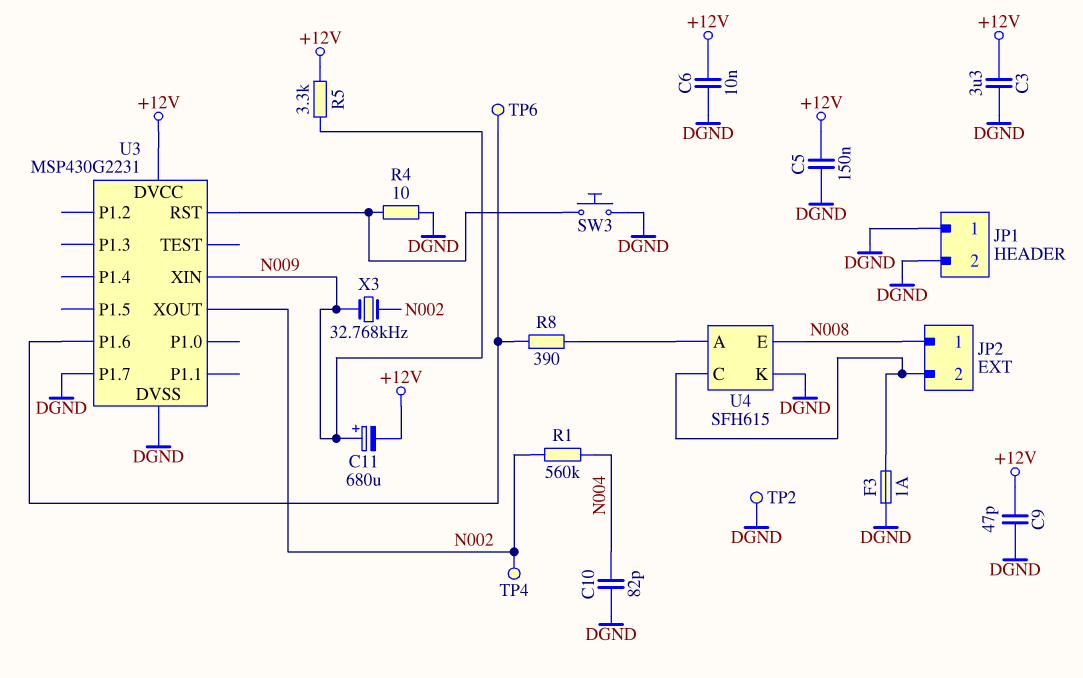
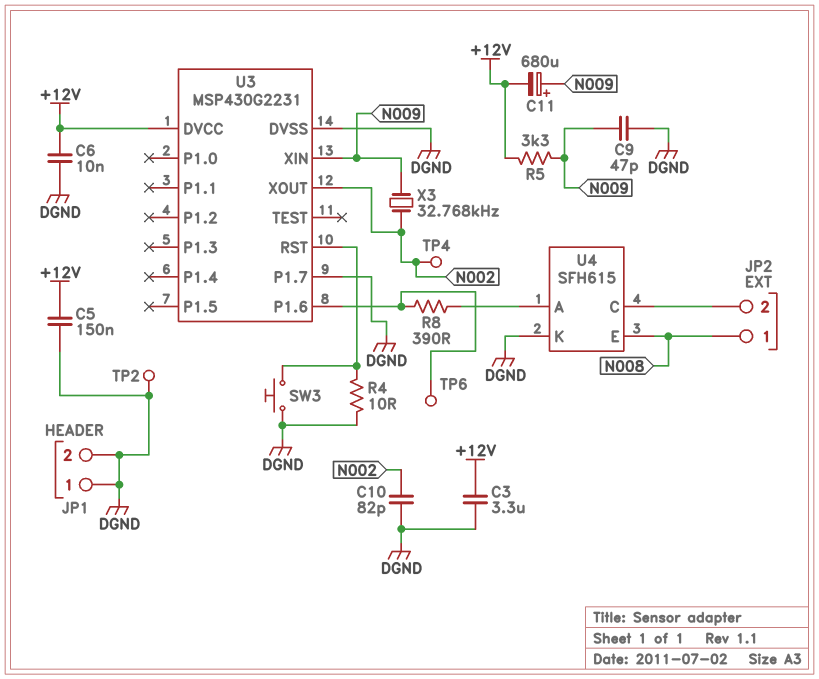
C9: 47pF (+12V, DGND) -> 47pF (DGND, N009)
C10: 82pF (DGND, N004) -> 82pF (DGND, N002)
F3: 1A (DGND, JP2/2) -> none
R1: 560k (N002, N004) -> none

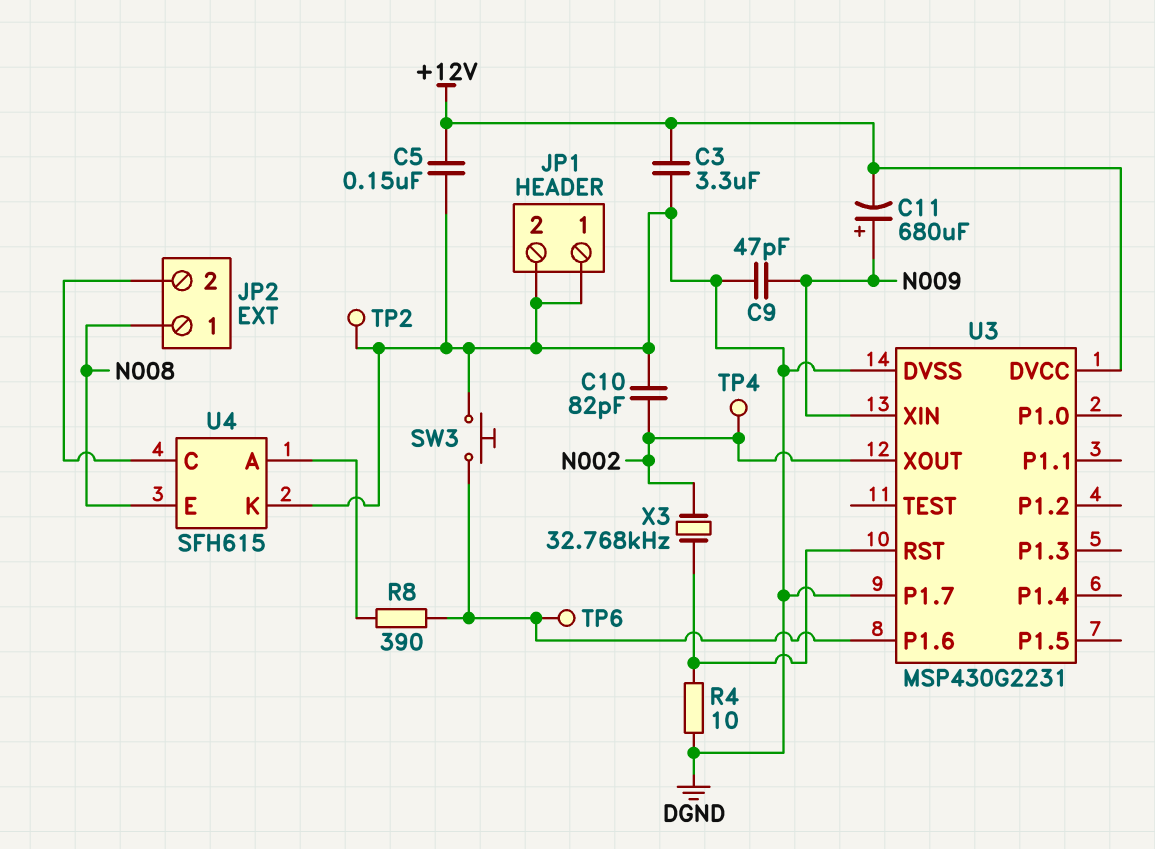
C6: 10nF (+12V, DGND) -> none
R5: 3.3k (+12V, N009) -> none
SW3: button (DGND, U3/RST) -> button (DGND, U3/P1.6)
X3: 32.768kHz (N002, N009) -> 32.768kHz (N002, U3/RST)

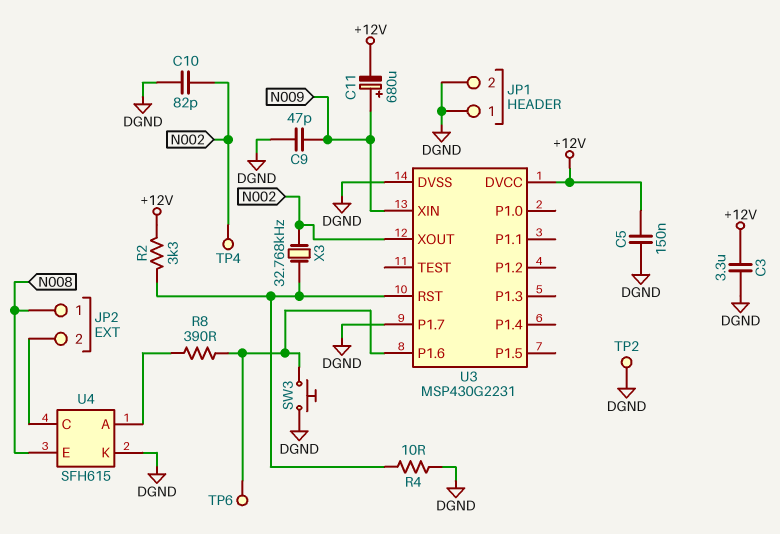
R2: none -> 3.3k (+12V, U3/RST)

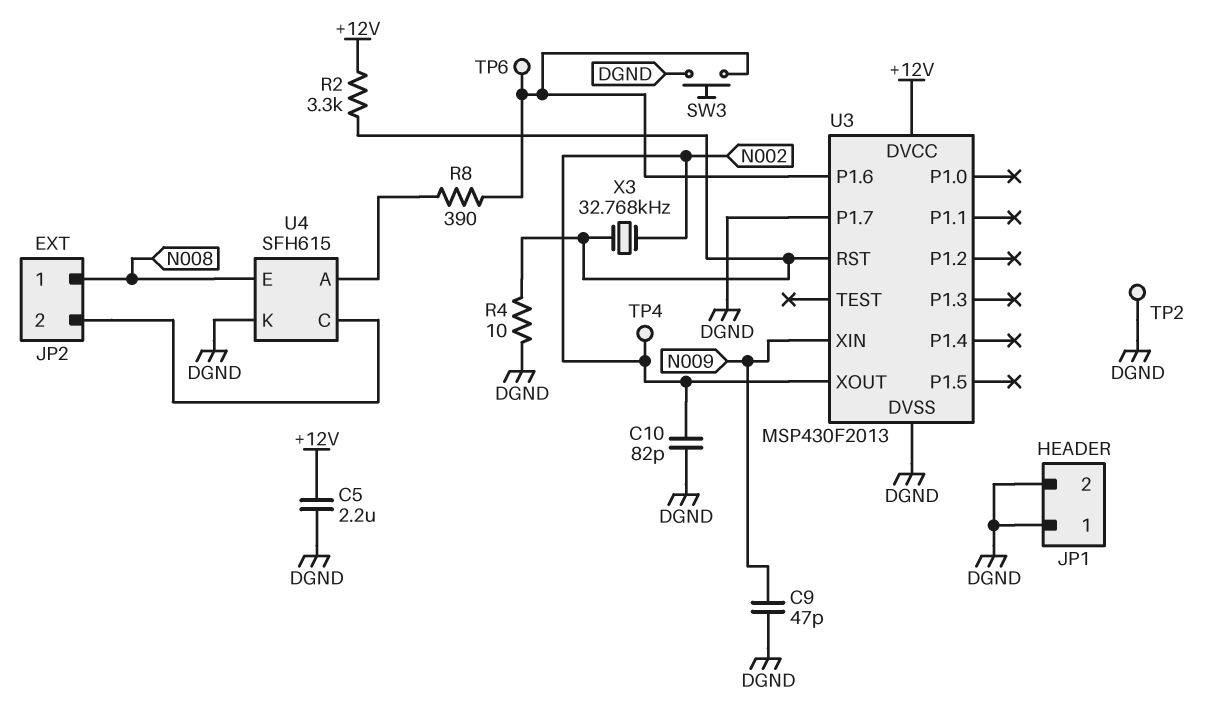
C3: 3.3uF (+12V, DGND) -> none
C5: 150nF (+12V, DGND) -> 2.2uF (+12V, DGND)
C11: 680uF (plus N009, minus +12V) -> none
U3: MSP430G2231 -> MSP430F2013

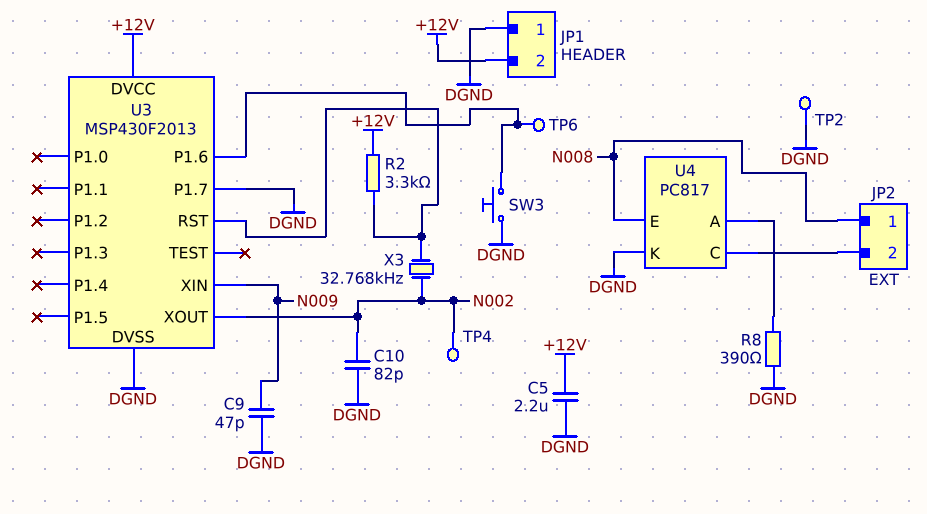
JP1 pin 2: DGND -> +12V
R4: 10 (DGND, U3/RST) -> none
R8: 390 (U3/P1.6, U4/A) -> 390 (DGND, U4/A)
U4: SFH615 -> PC817

